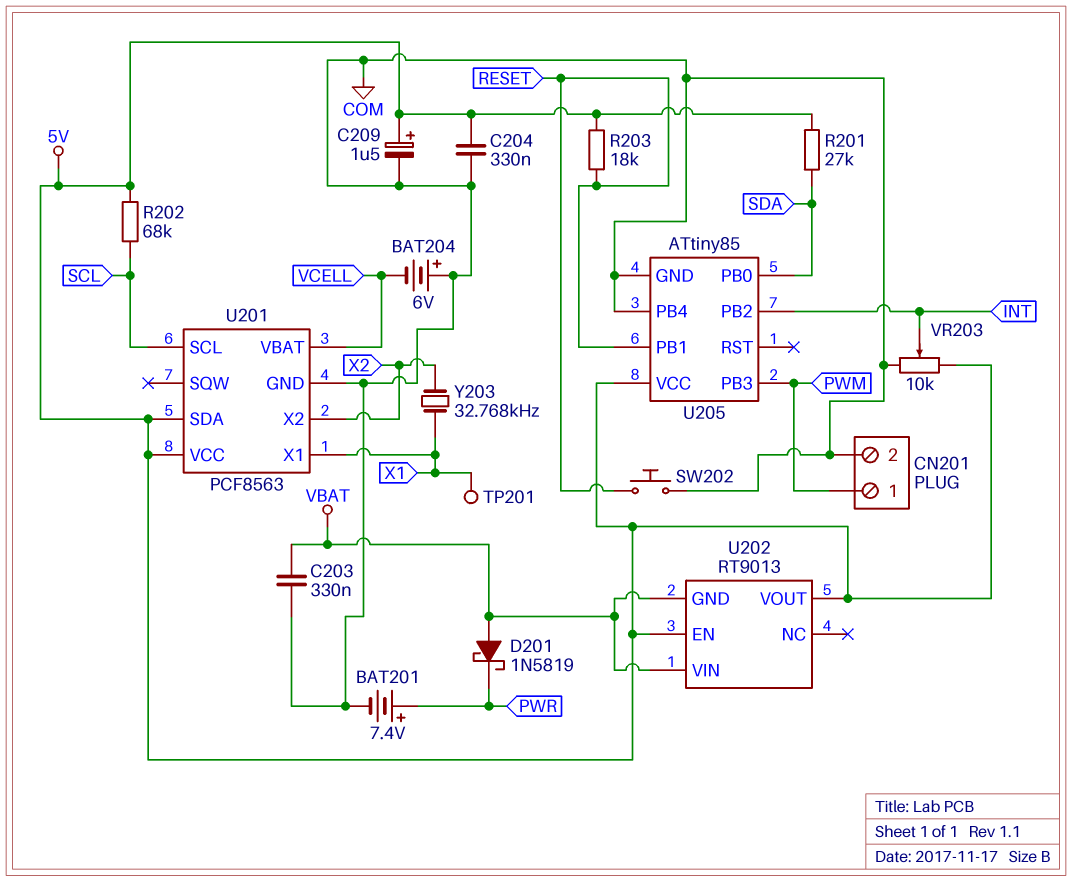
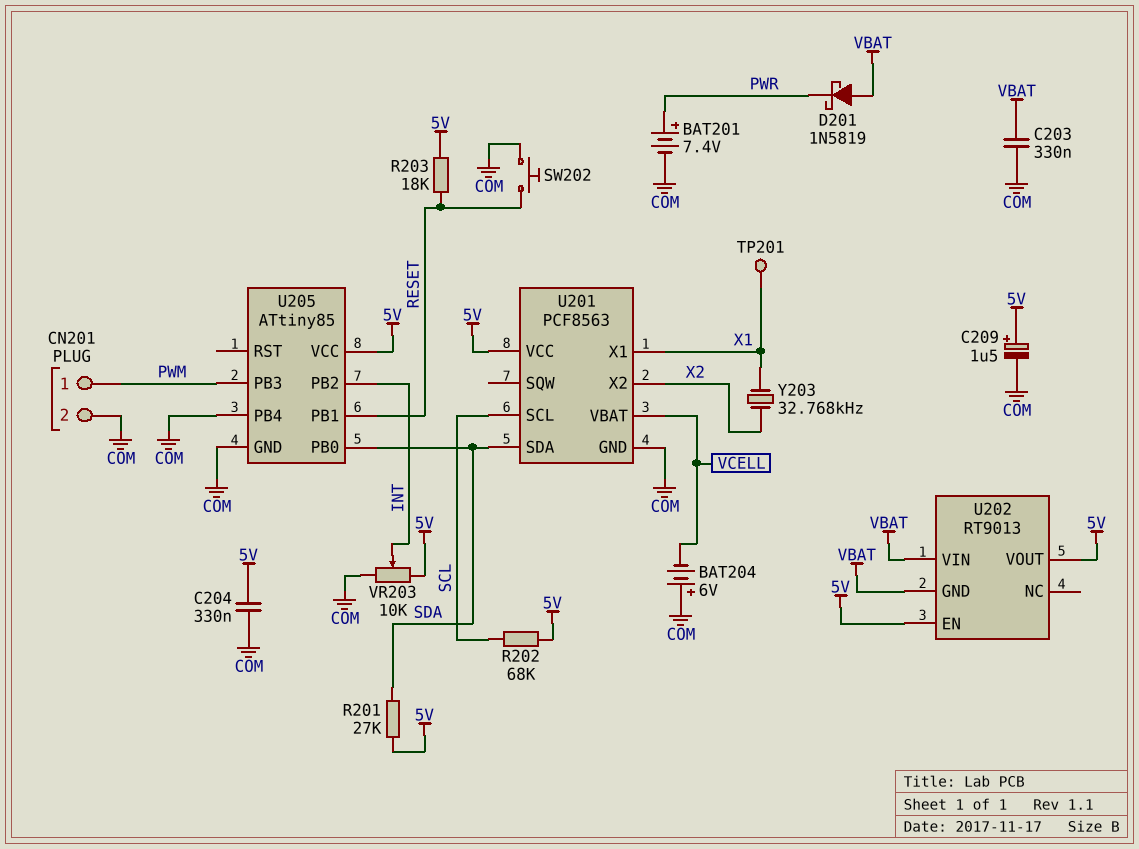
U201 pin SDA: 5V -> SDA

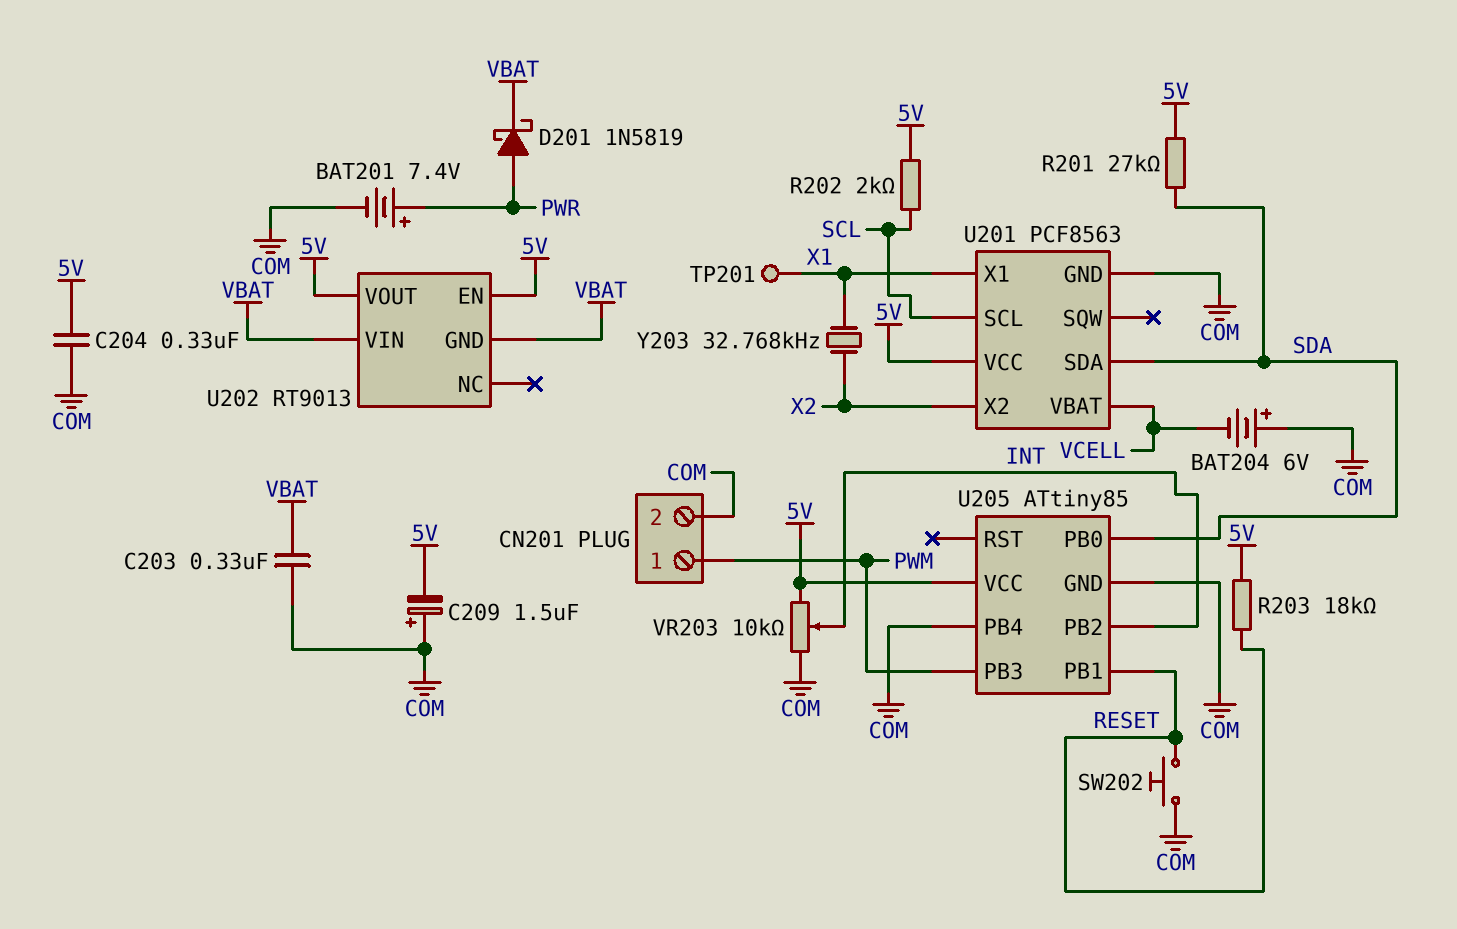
C209: 1.5uF (plus 5V, minus COM) -> 1.5uF (plus COM, minus 5V)
D201: schottky 1N5819 (A VBAT, K PWR) -> schottky 1N5819 (A PWR, K VBAT)
R202: 68k (5V, SCL) -> 2k (5V, SCL)

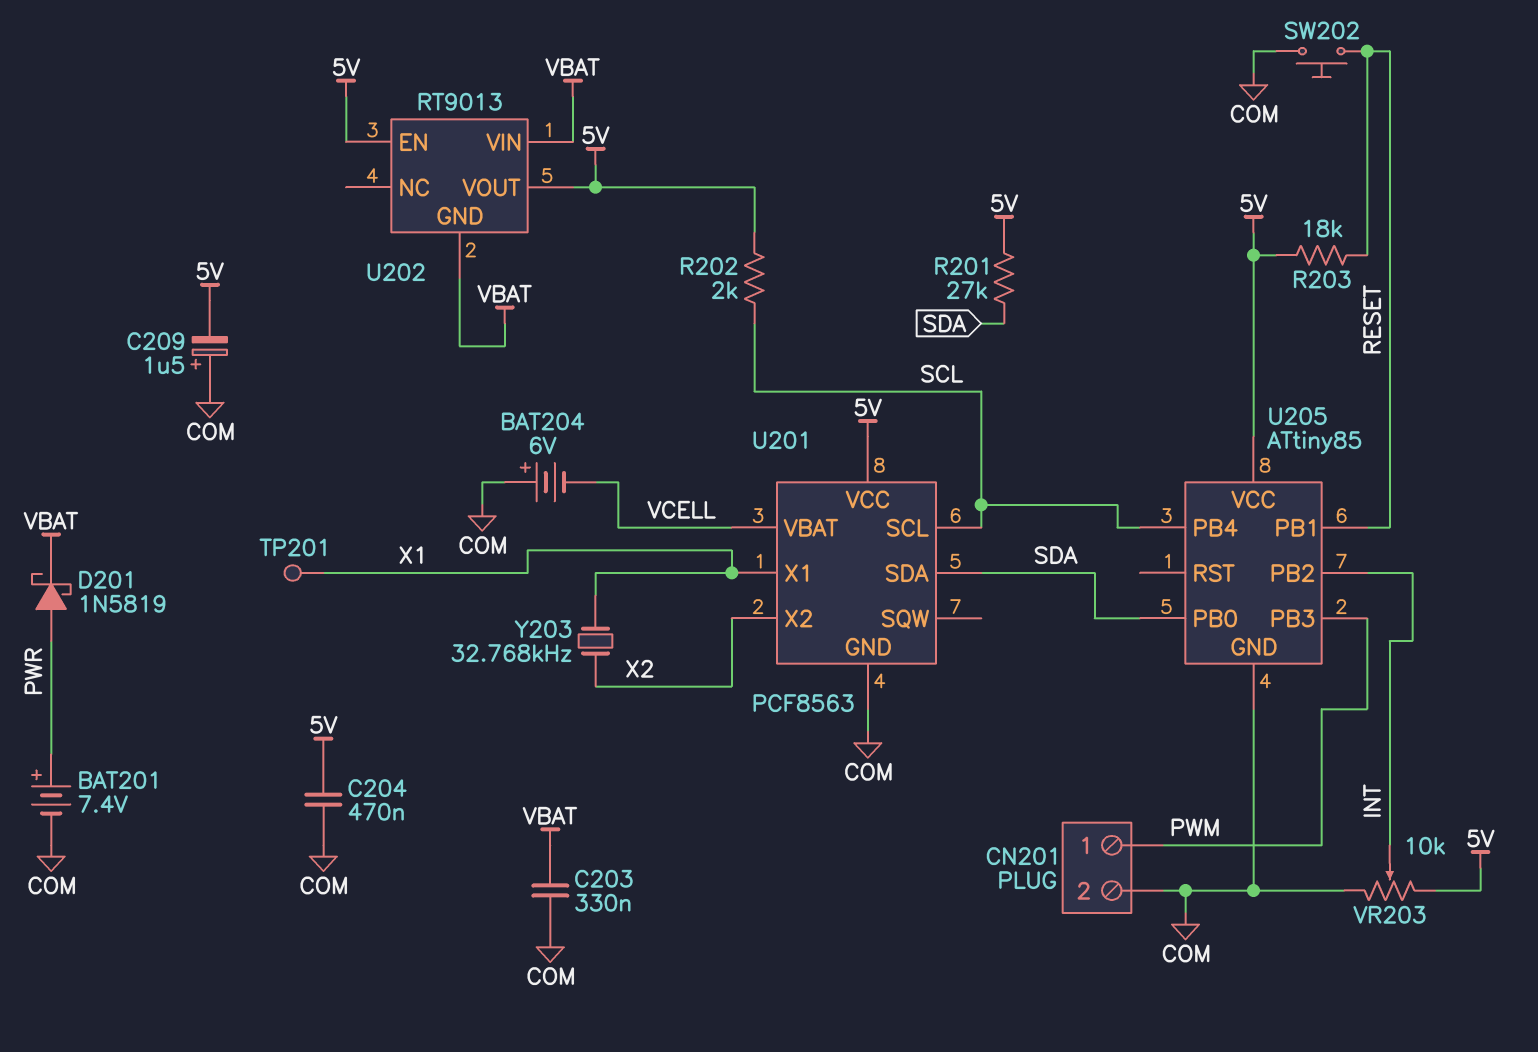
C204: 330nF (5V, COM) -> 470nF (5V, COM)
U205 pin PB4: COM -> SCL

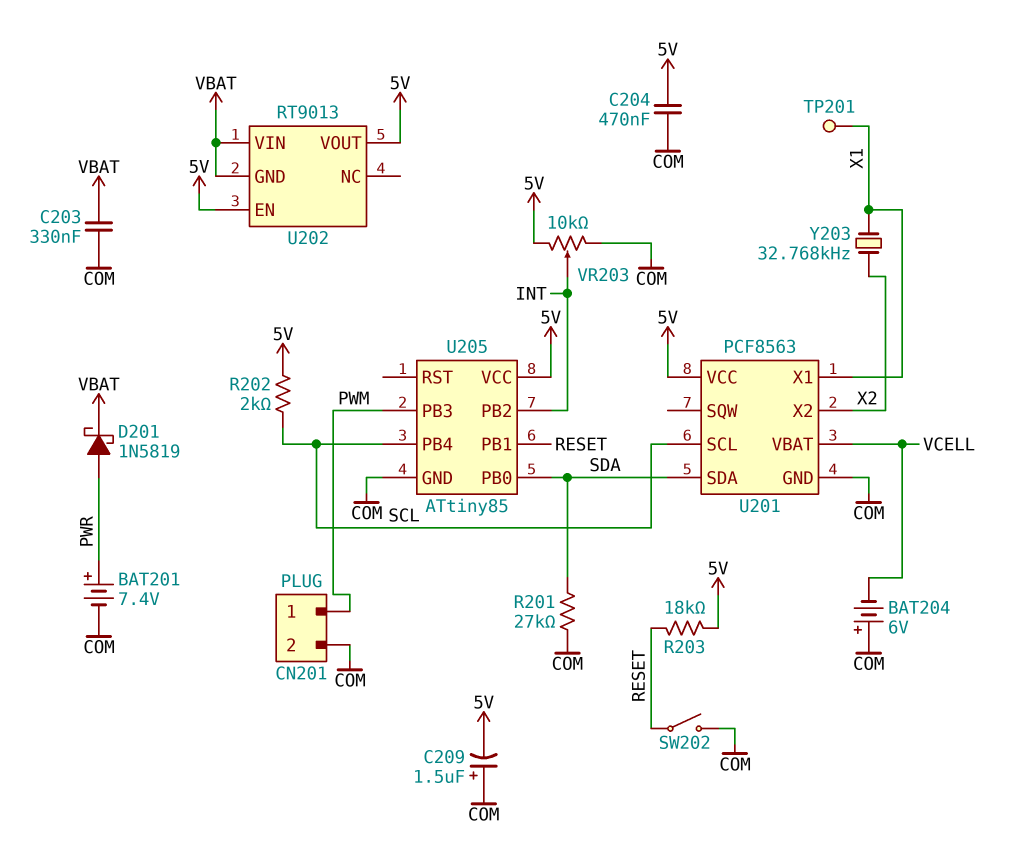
R201: 27k (5V, SDA) -> 27k (COM, SDA)
SW202: button (COM, RESET) -> switch (COM, RESET)

